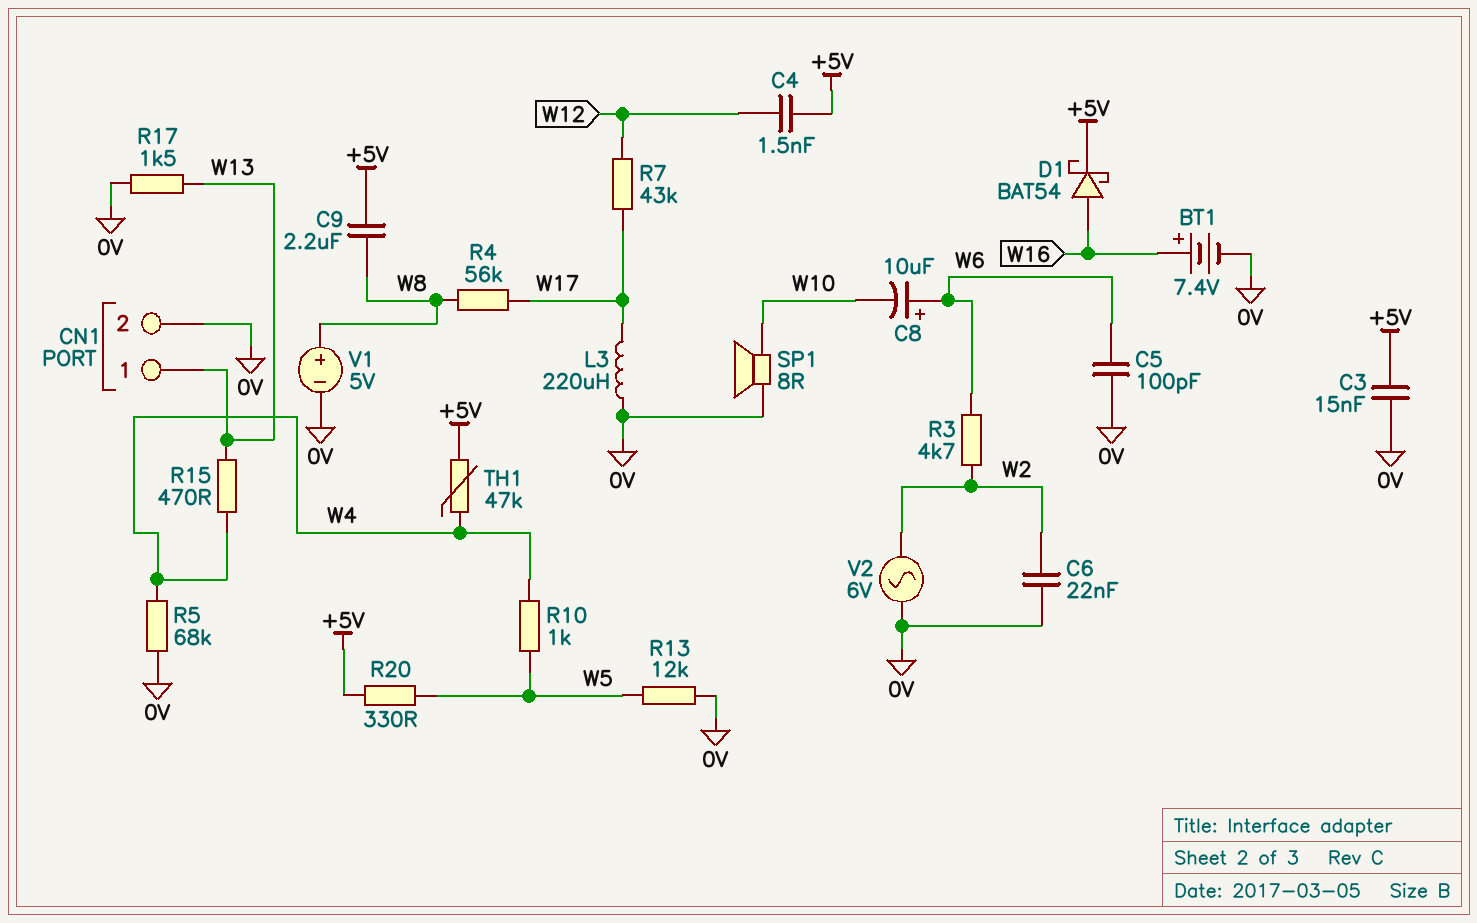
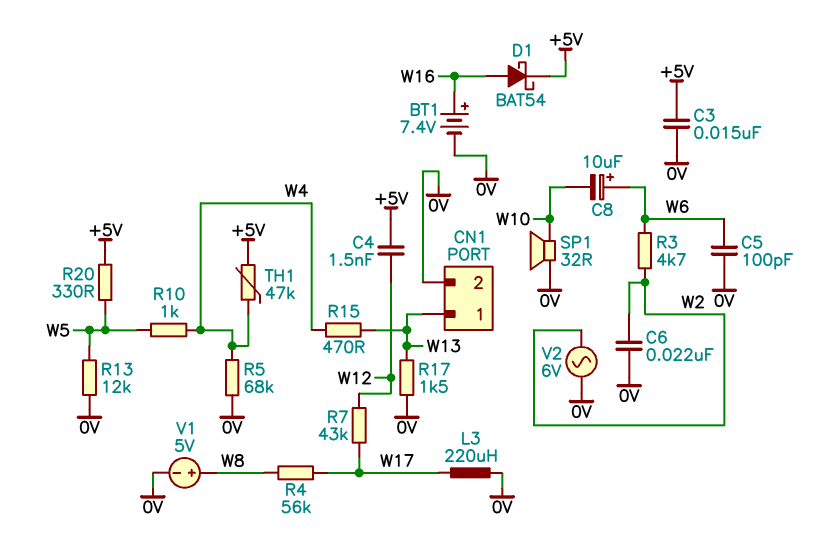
C9: 2.2uF (+5V, W8) -> none
SP1: speaker 8R (0V, W10) -> speaker 32R (0V, W10)

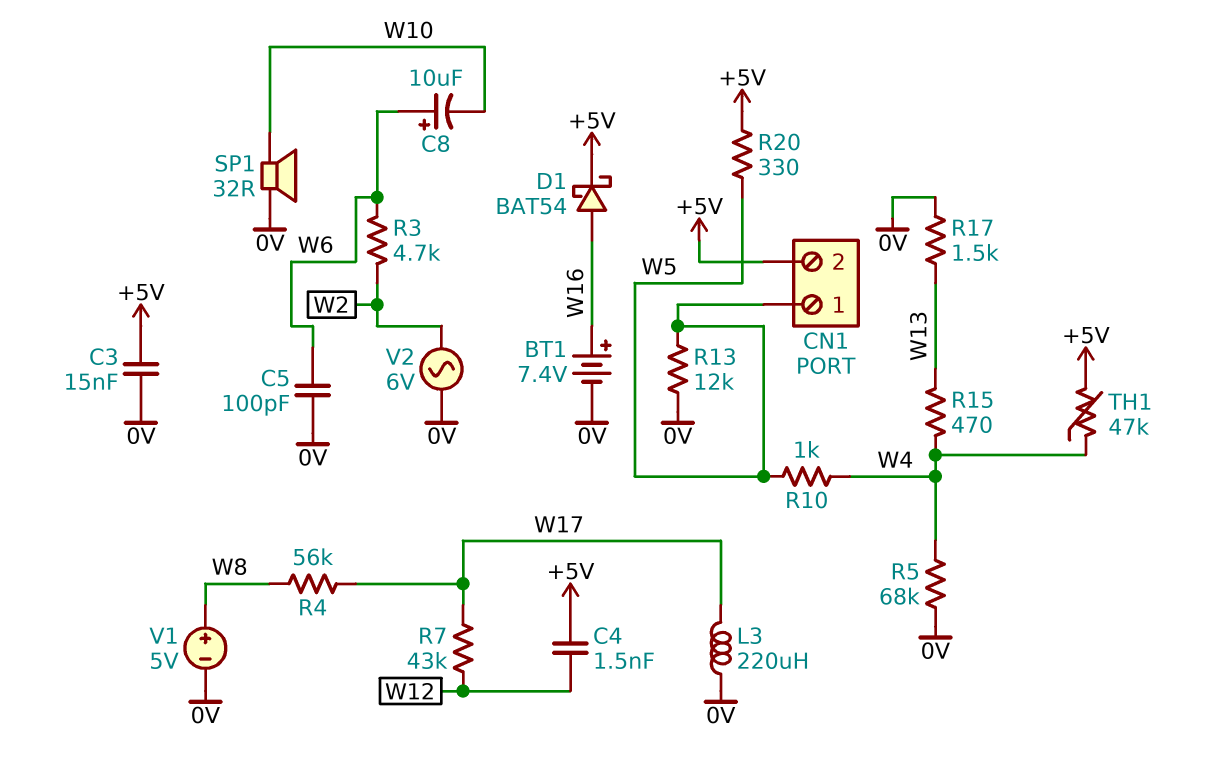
C6: 22nF (0V, W2) -> none
CN1 pin 1: W13 -> W5
CN1 pin 2: 0V -> +5V

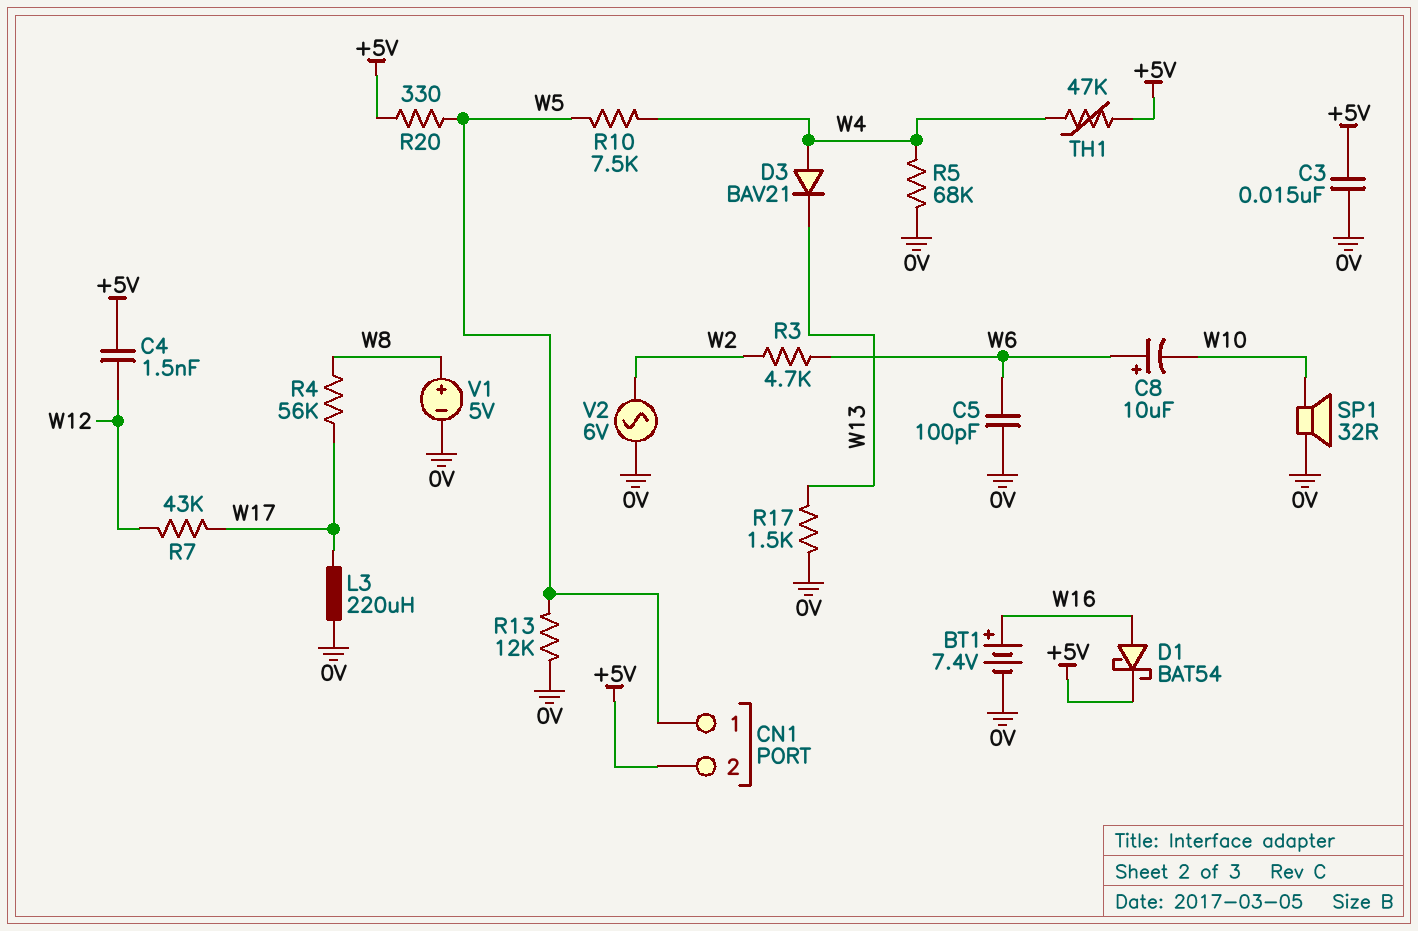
D3: none -> diode BAV21 (A W4, K W13)
R10: 1k (W4, W5) -> 7.5k (W4, W5)
R15: 470 (W4, W13) -> none

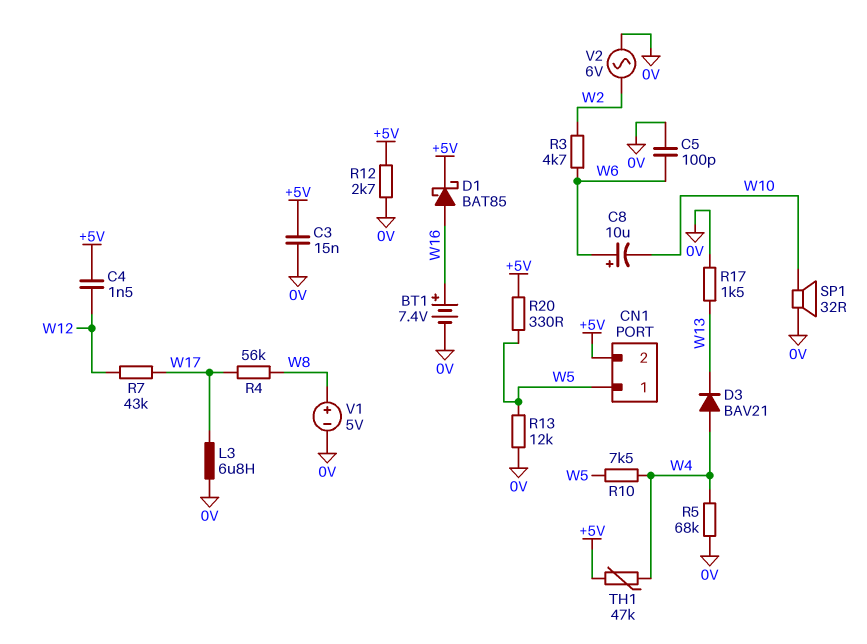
D1: schottky BAT54 (A W16, K +5V) -> schottky BAT85 (A W16, K +5V)
L3: 220uH (0V, W17) -> 6.8uH (0V, W17)
R12: none -> 2.7k (+5V, 0V)

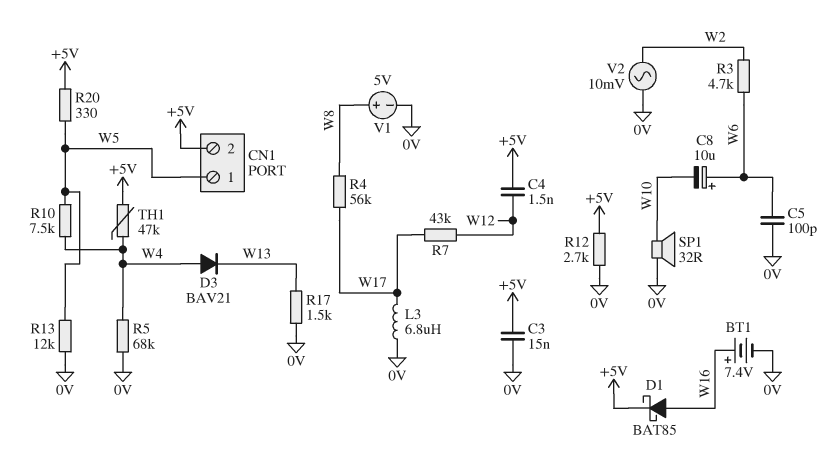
V2: AC 6V (0V, W2) -> AC 10mV (0V, W2)

